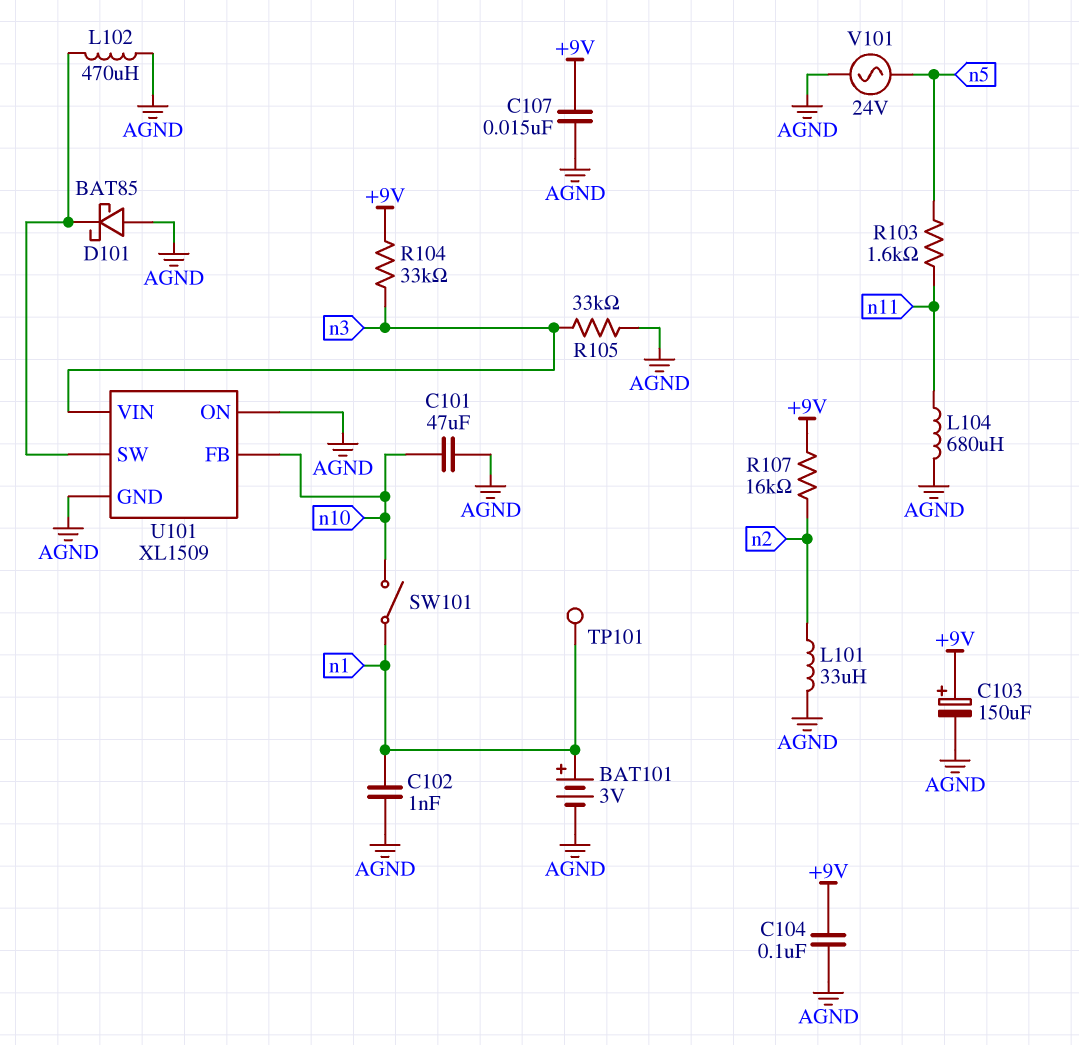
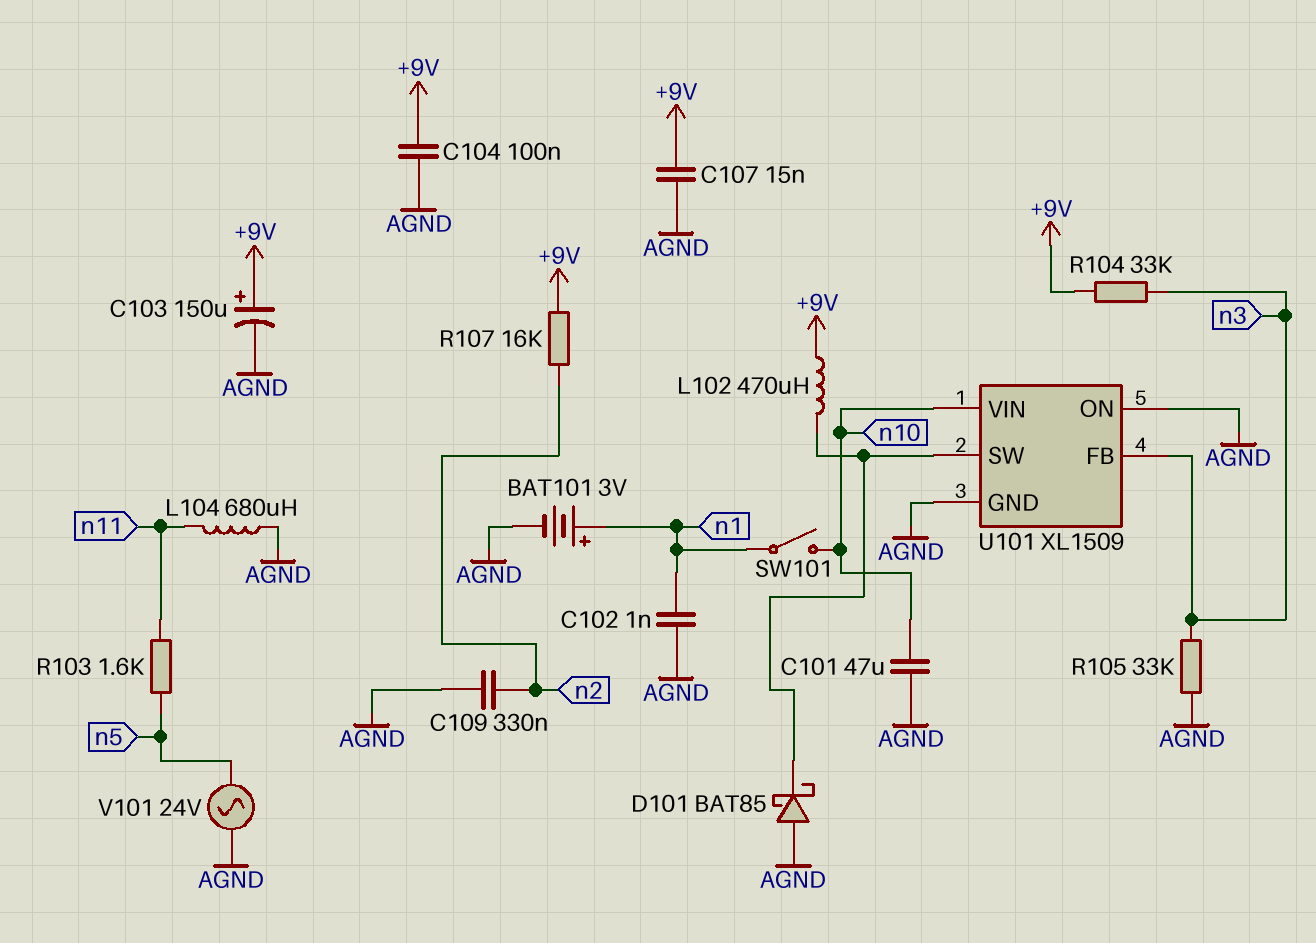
C109: none -> 330nF (AGND, n2)
L101: 33uH (AGND, n2) -> none
L102: 470uH (AGND, U101/SW) -> 470uH (+9V, U101/SW)
TP101: test point (n1) -> none
U101 pin FB: n10 -> n3
U101 pin VIN: n3 -> n10

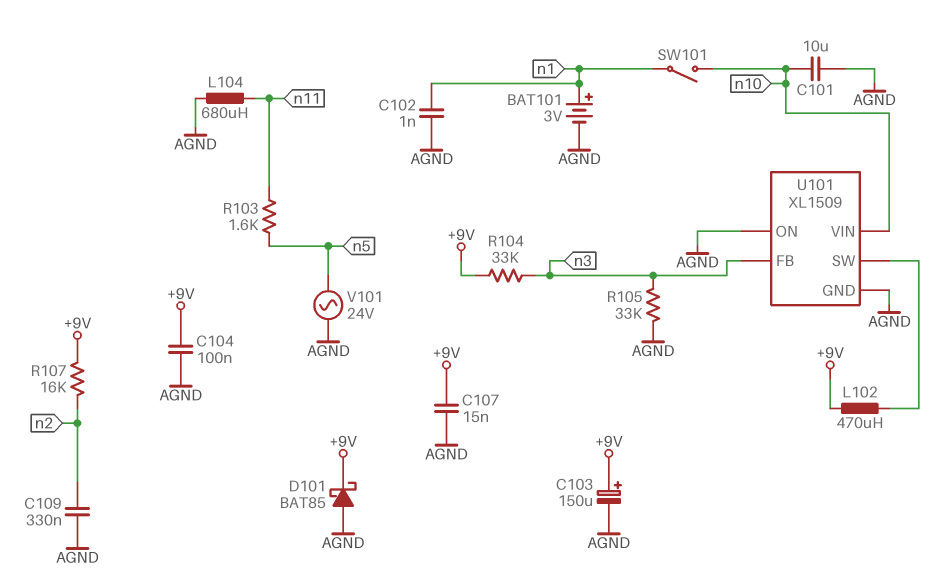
C101: 47uF (AGND, n10) -> 10uF (AGND, n10)
D101: schottky BAT85 (A AGND, K U101/SW) -> schottky BAT85 (A AGND, K +9V)

